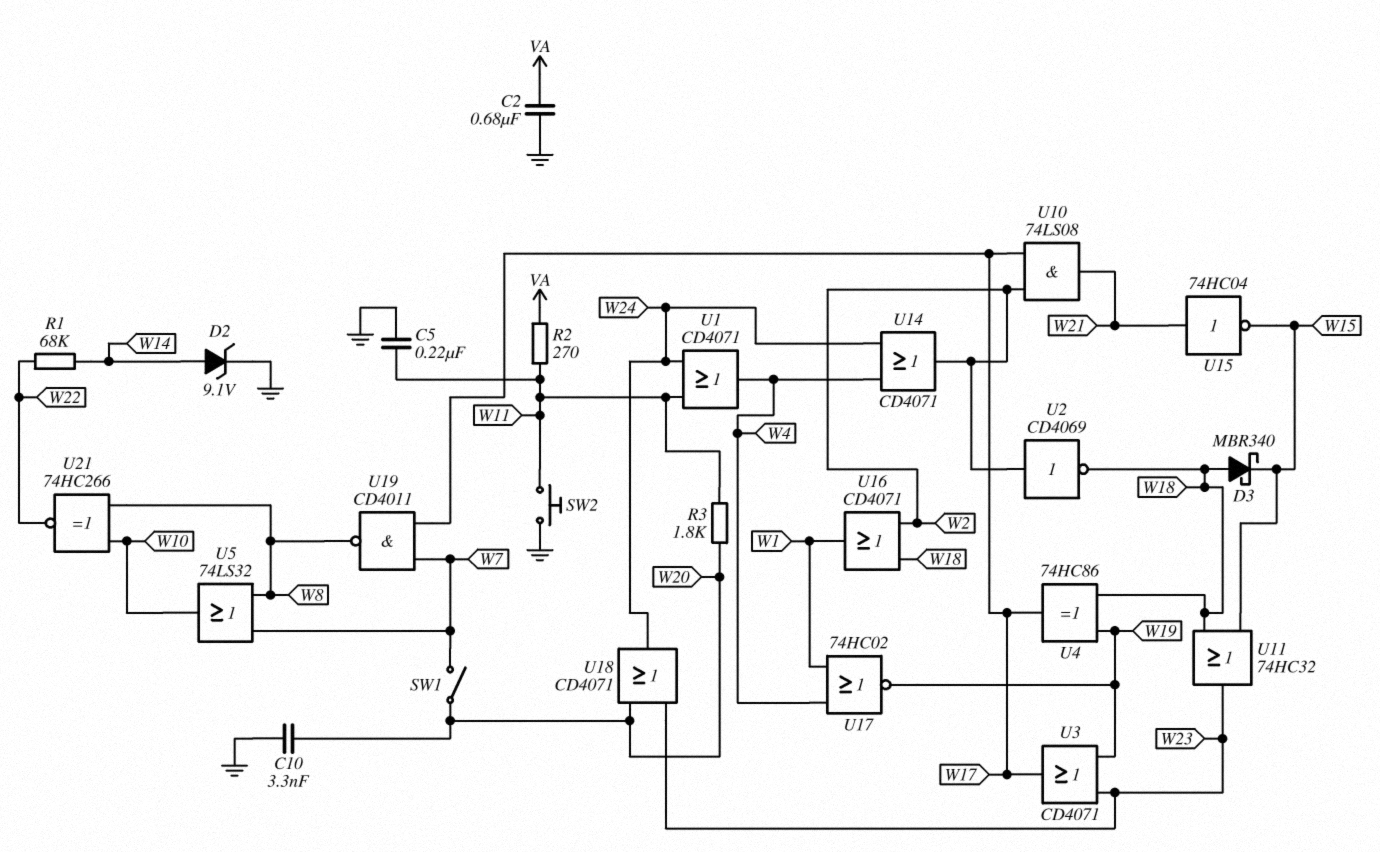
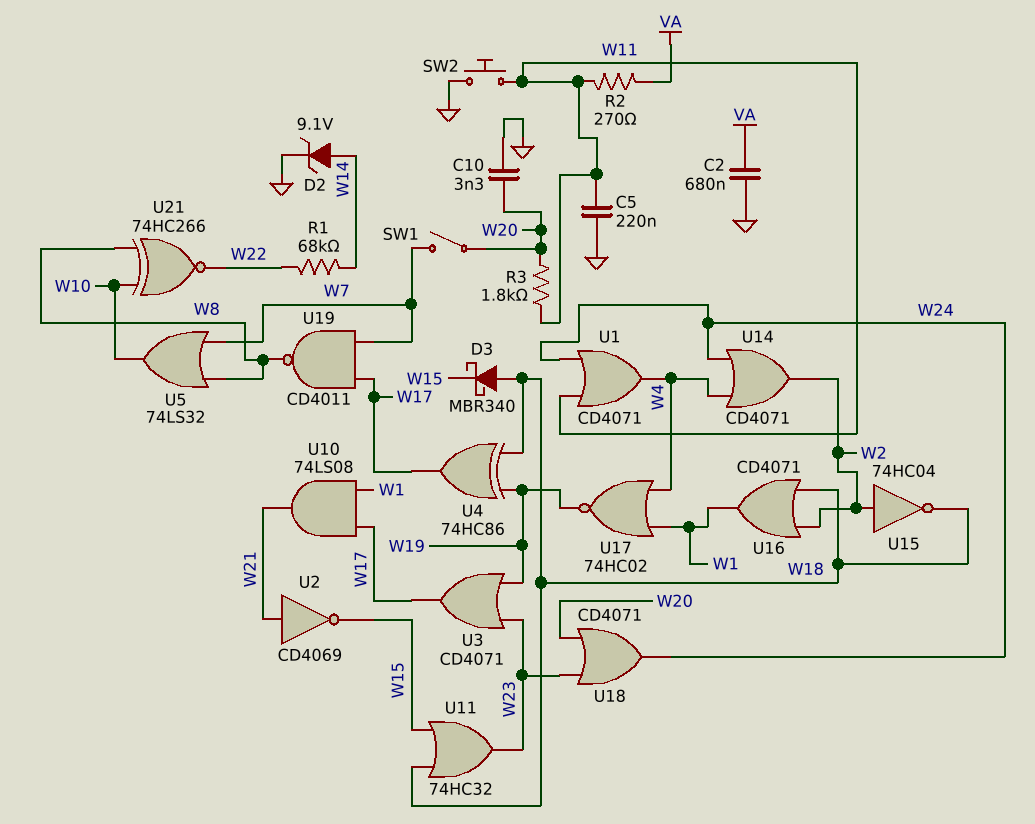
U2: NOT CD4069 (in W2, out W18) -> NOT CD4069 (in W21, out W15)
U10: AND 74LS08 (in W2, in W17, out W21) -> AND 74LS08 (in W1, in W17, out W21)
U15: NOT 74HC04 (in W21, out W15) -> NOT 74HC04 (in W2, out W18)

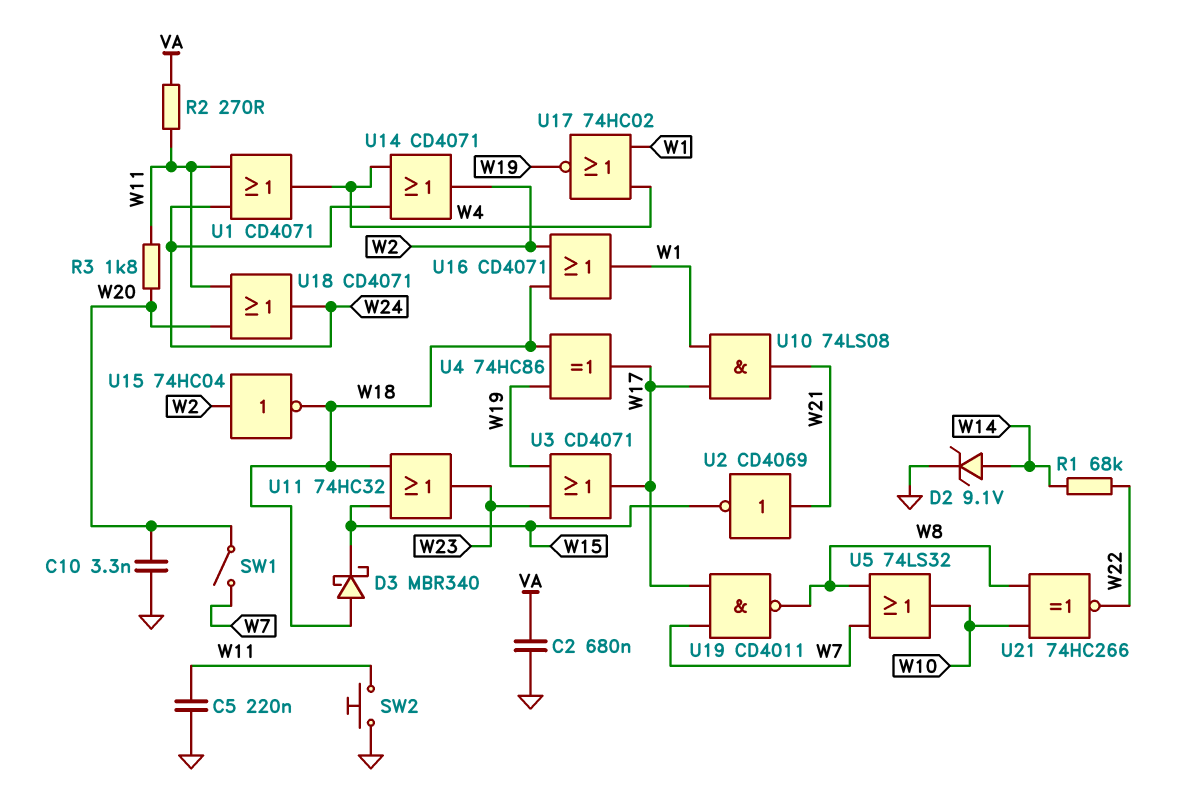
U18: OR CD4071 (in W20, in W23, out W24) -> OR CD4071 (in W11, in W20, out W24)

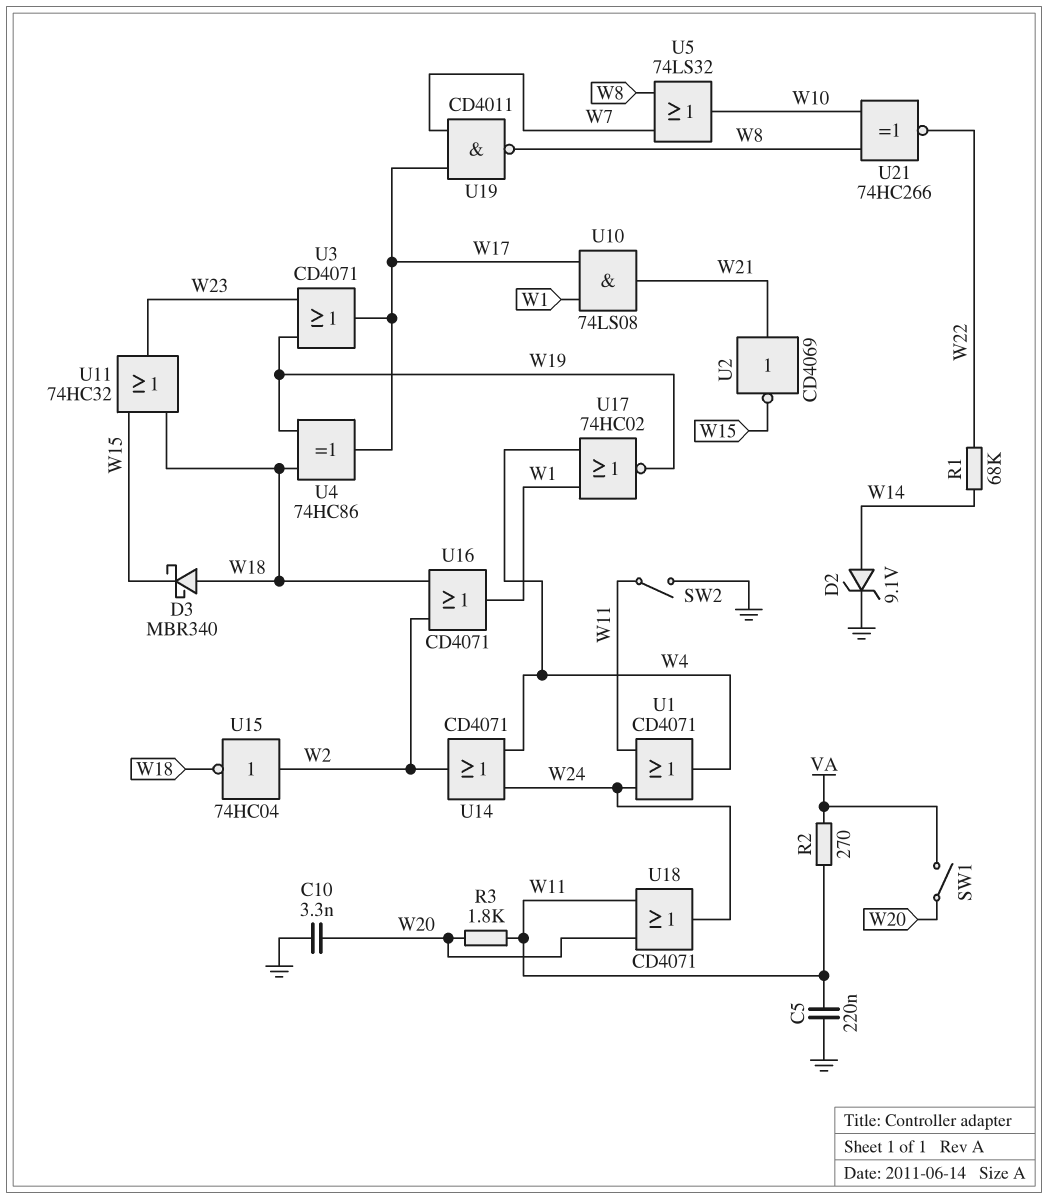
C2: 680nF (GND, VA) -> none
SW1: switch (W7, W20) -> switch (VA, W20)
SW2: button (GND, W11) -> switch (GND, W11)

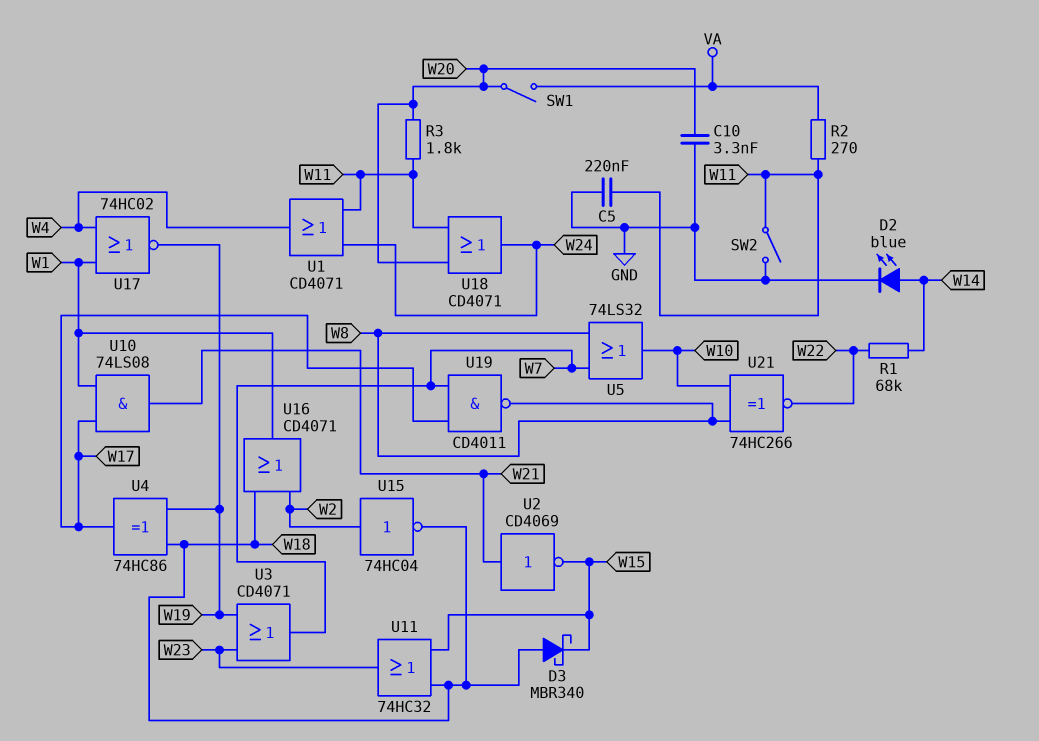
D2: zener 9.1V (A W14, K GND) -> LED blue (A W14, K GND)
U3: OR CD4071 (in W19, in W23, out W17) -> OR CD4071 (in W19, in W23, out W7)
U14: OR CD4071 (in W4, in W24, out W2) -> none

